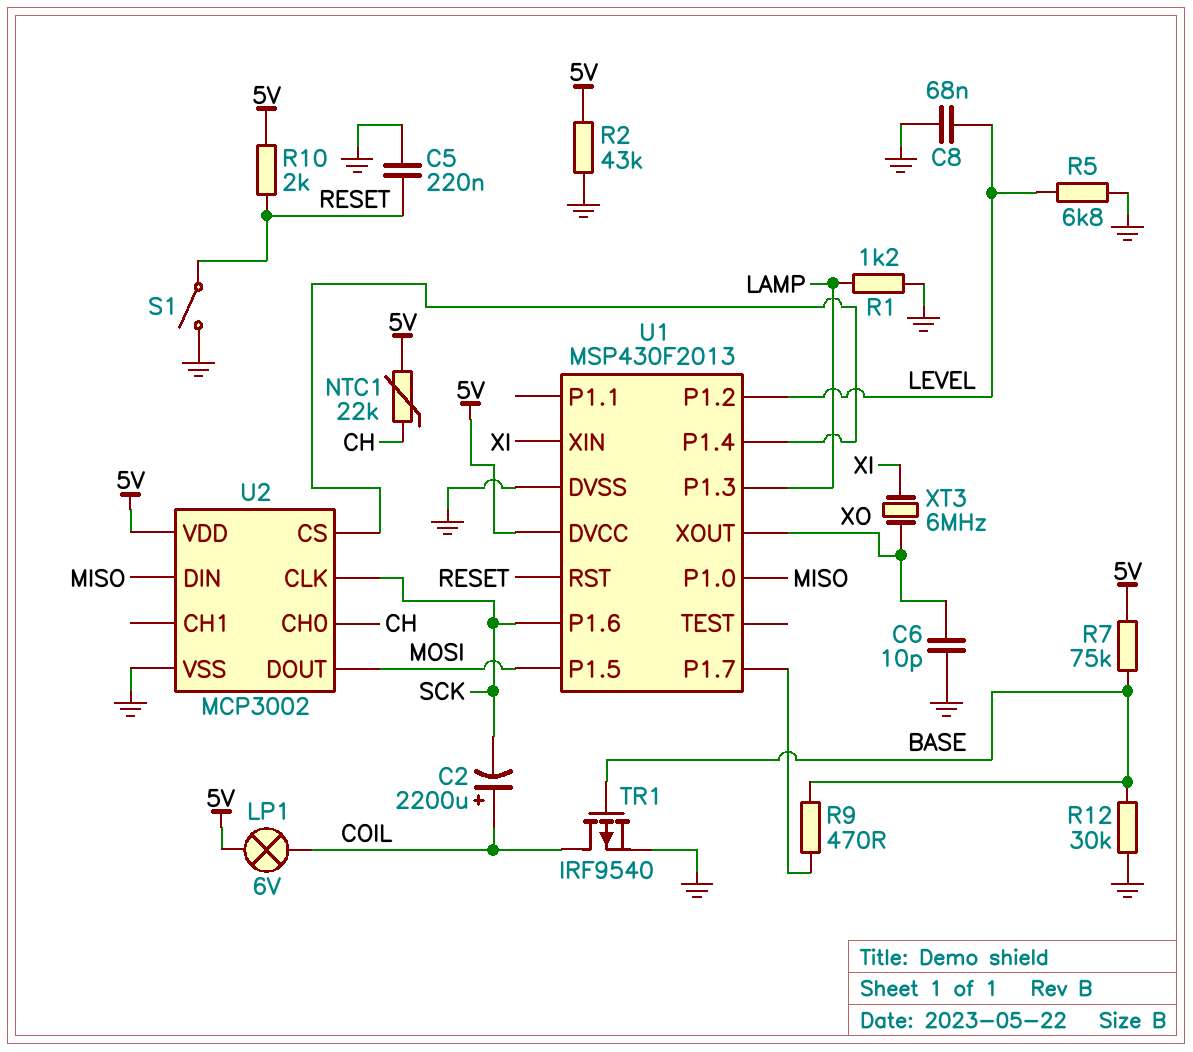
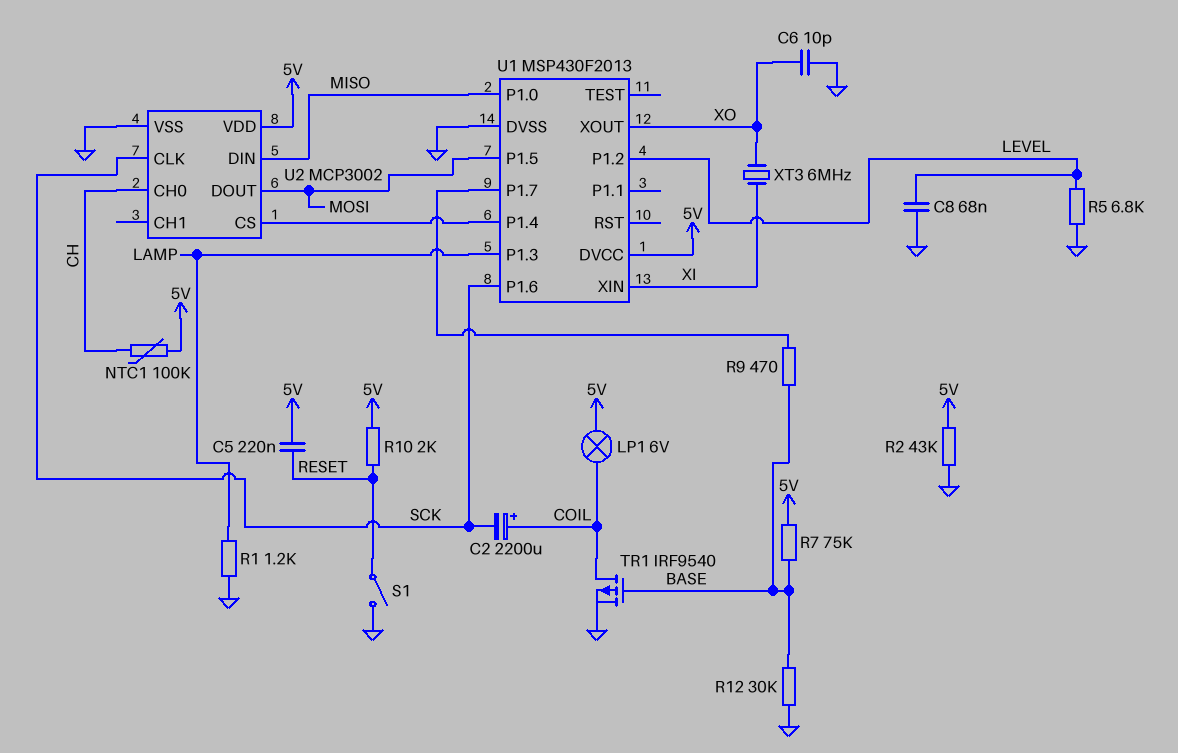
C5: 220nF (GND, RESET) -> 220nF (5V, RESET)
NTC1: 22k (5V, CH) -> 100k (5V, CH)
U1 pin RST: RESET -> none

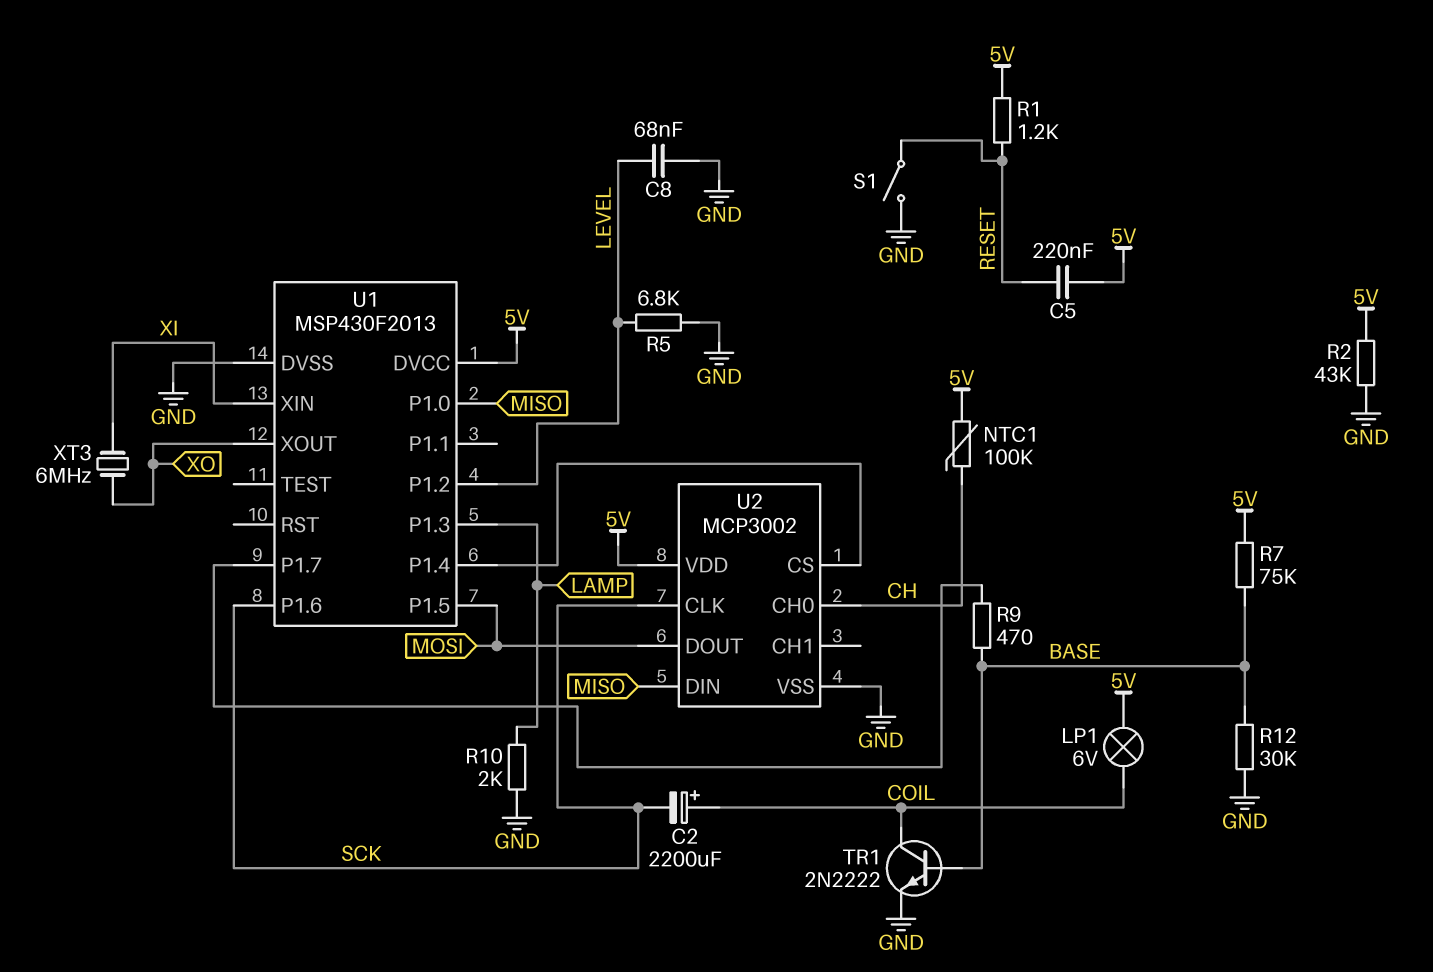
C6: 10pF (GND, XO) -> none
R1: 1.2k (GND, LAMP) -> 1.2k (5V, RESET)
R10: 2k (5V, RESET) -> 2k (GND, LAMP)
TR1: PMOS IRF9540 (G BASE, D COIL, S GND) -> NPN 2N2222 (B BASE, C COIL, E GND)

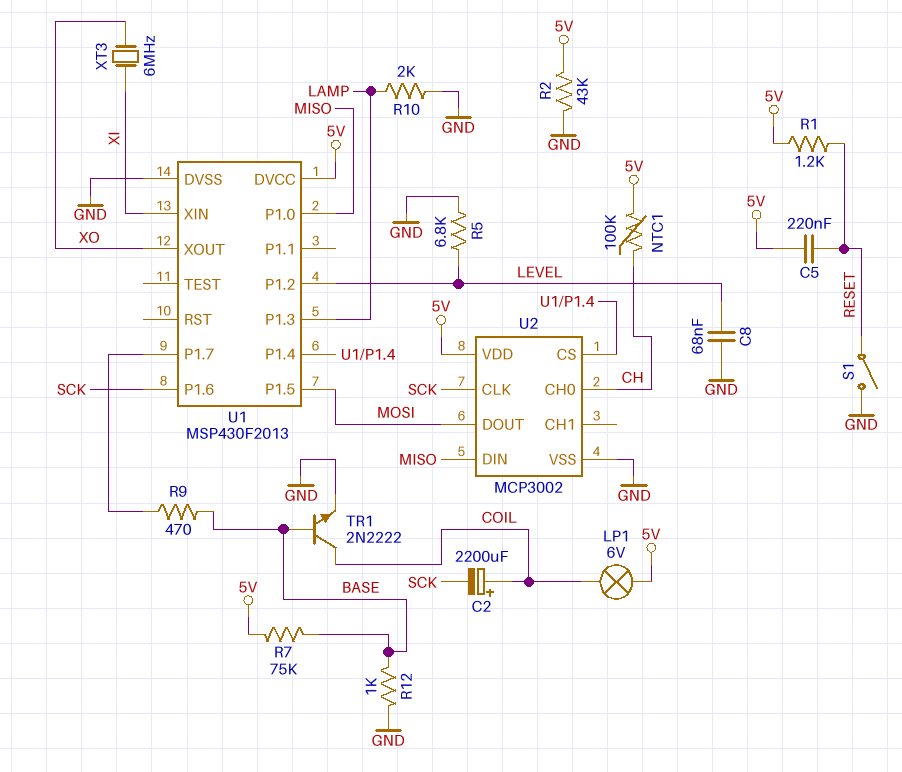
R12: 30k (BASE, GND) -> 1k (BASE, GND)

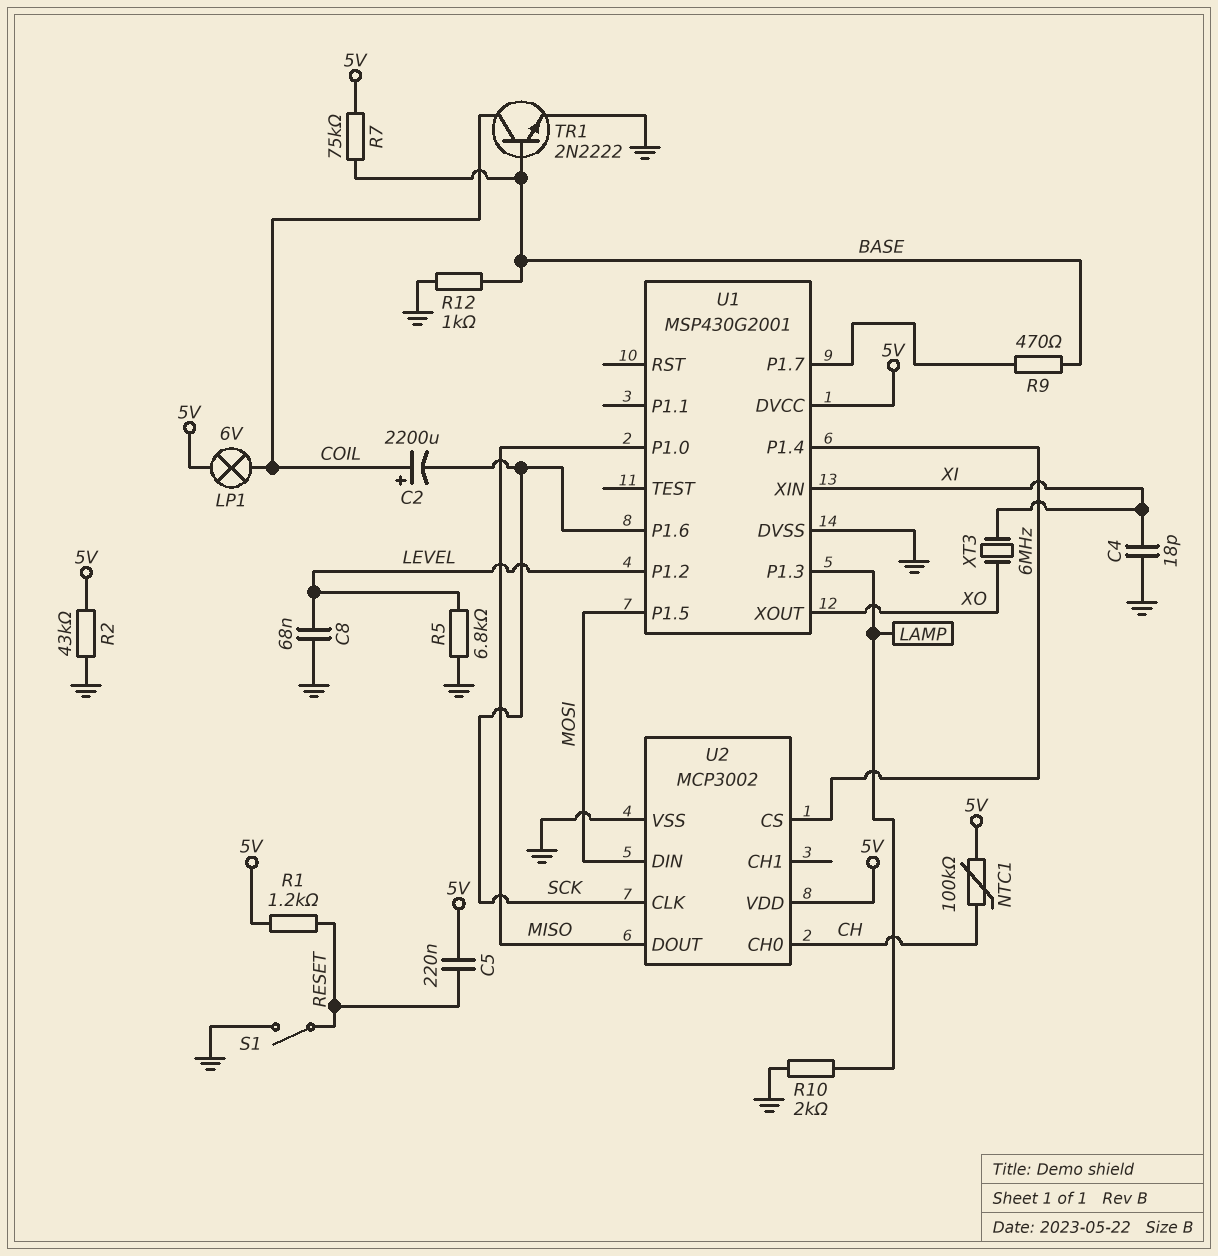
C4: none -> 18pF (GND, XI)
U1: MSP430F2013 -> MSP430G2001
U2 pin DIN: MISO -> MOSI
U2 pin DOUT: MOSI -> MISO

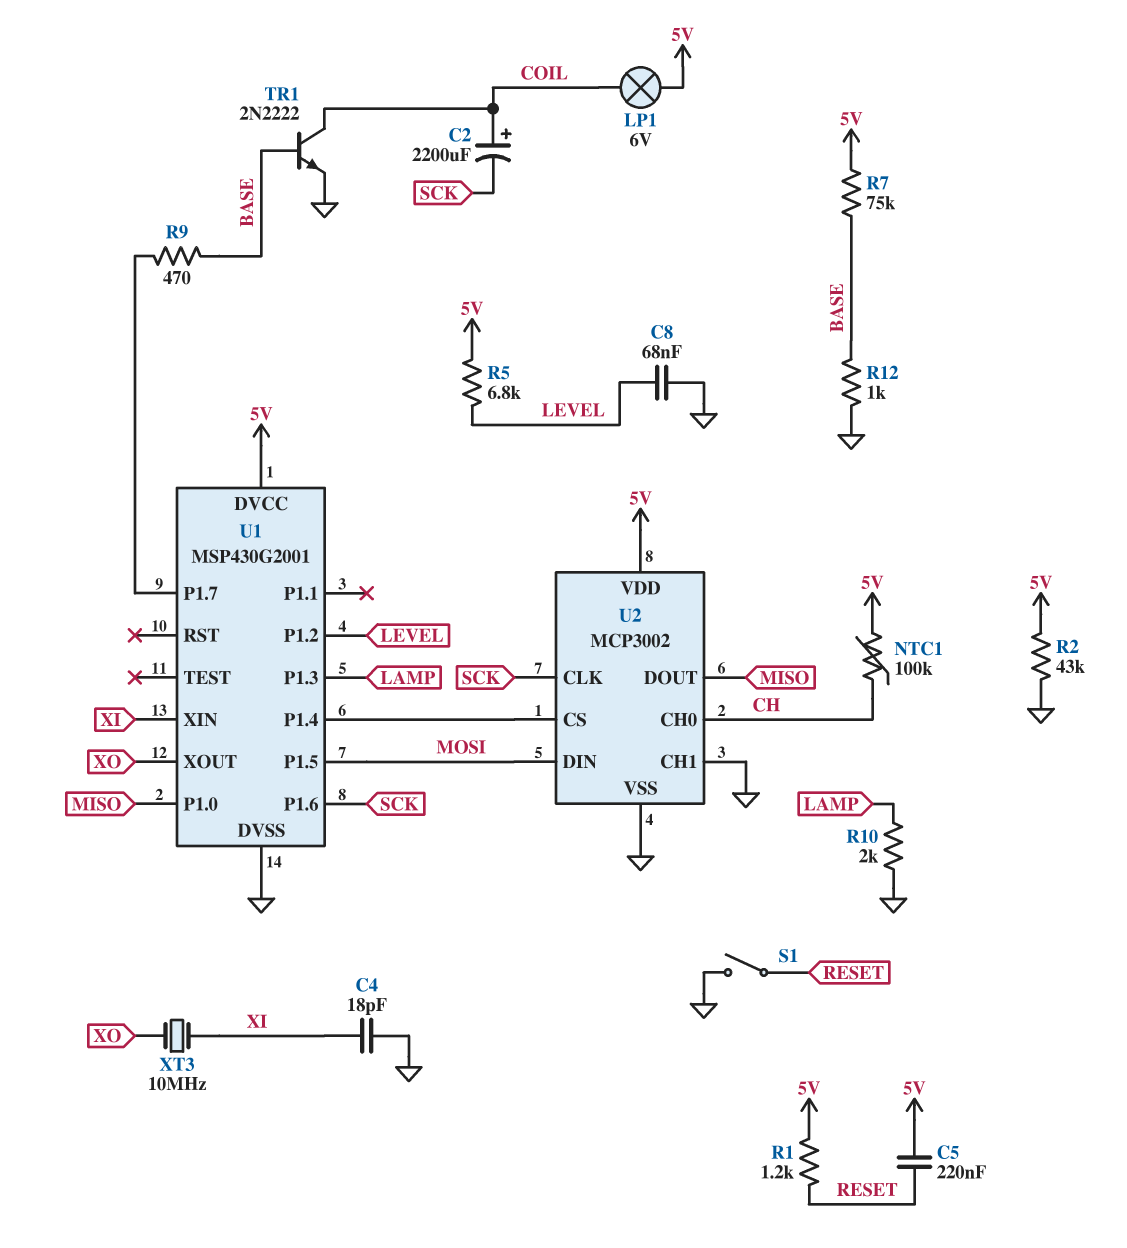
R5: 6.8k (GND, LEVEL) -> 6.8k (5V, LEVEL)
U2 pin CH1: none -> GND
XT3: 6MHz (XI, XO) -> 10MHz (XI, XO)

